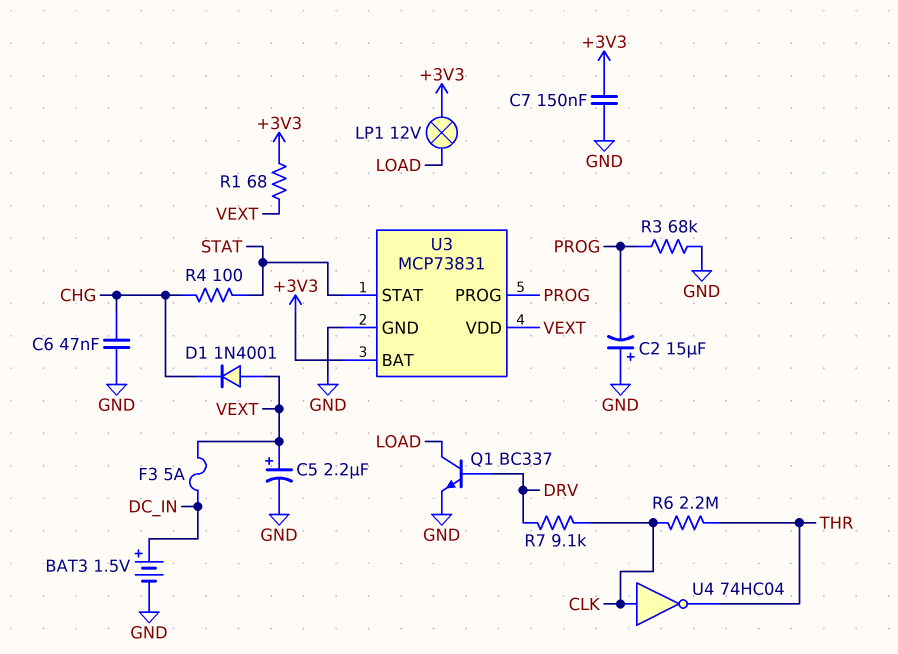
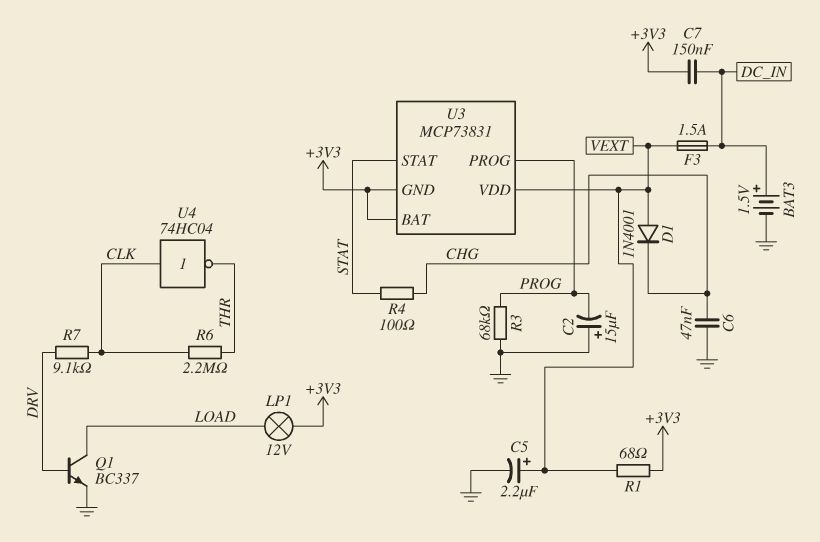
C7: 150nF (+3V3, GND) -> 150nF (+3V3, DC_IN)
F3: 5A (DC_IN, VEXT) -> 1.5A (DC_IN, VEXT)
U3 pin GND: GND -> +3V3

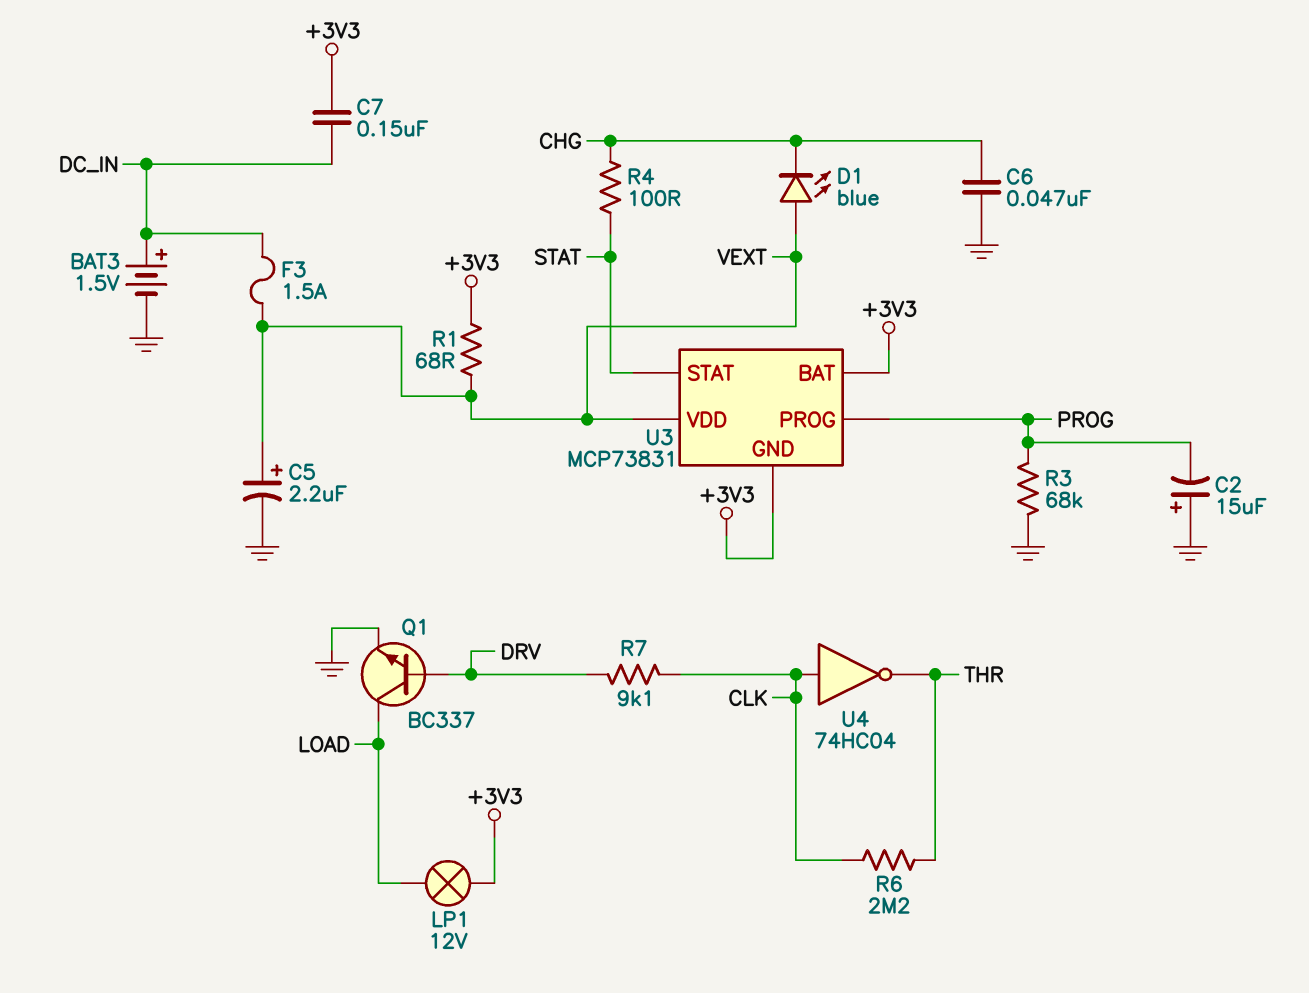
D1: diode 1N4001 (A VEXT, K CHG) -> LED blue (A VEXT, K CHG)

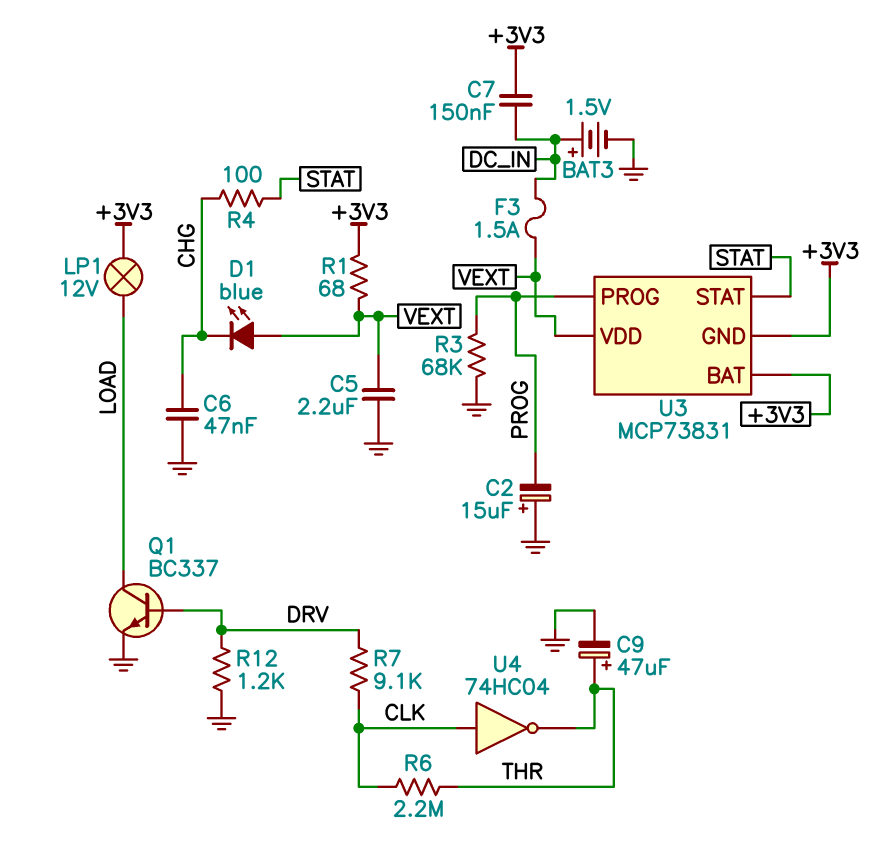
C5: 2.2uF (plus VEXT, minus GND) -> 2.2uF (GND, VEXT)
C9: none -> 47uF (plus THR, minus GND)
R12: none -> 1.2k (DRV, GND)

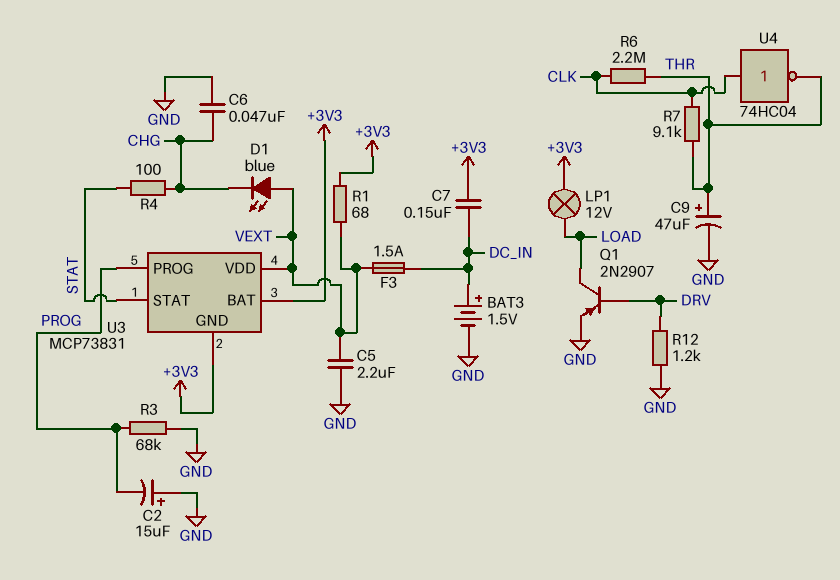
Q1: NPN BC337 (B DRV, C LOAD, E GND) -> PNP 2N2907 (B DRV, C LOAD, E GND)
R7: 9.1k (CLK, DRV) -> 9.1k (CLK, THR)

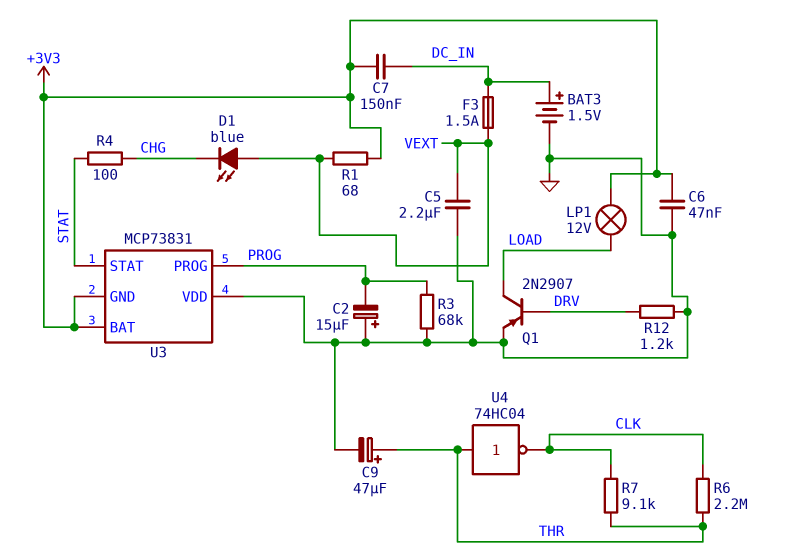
C6: 47nF (CHG, GND) -> 47nF (+3V3, GND)
U3 pin VDD: VEXT -> GND
U4: NOT 74HC04 (in CLK, out THR) -> NOT 74HC04 (in THR, out CLK)

